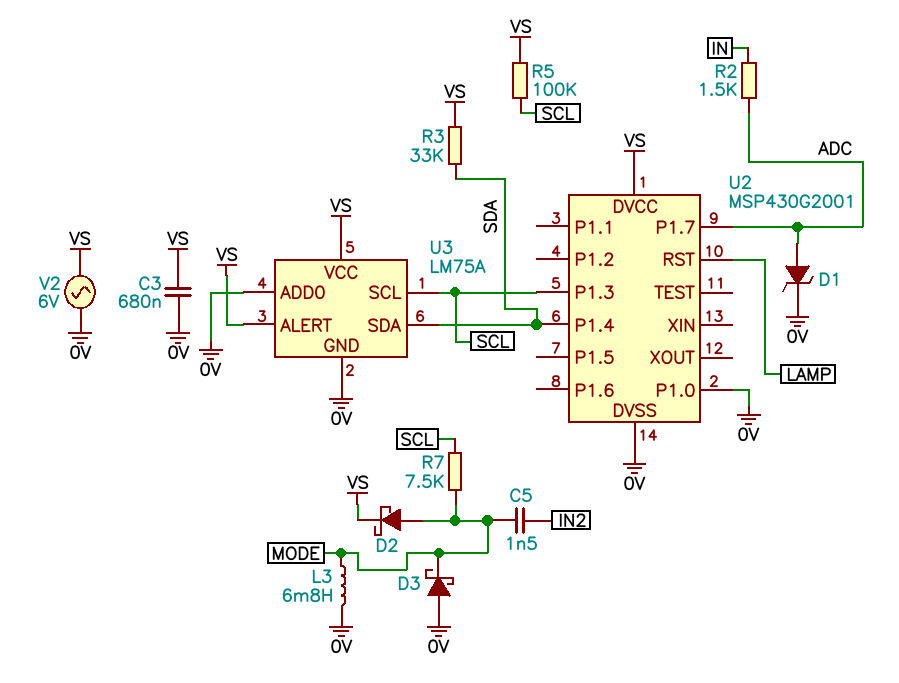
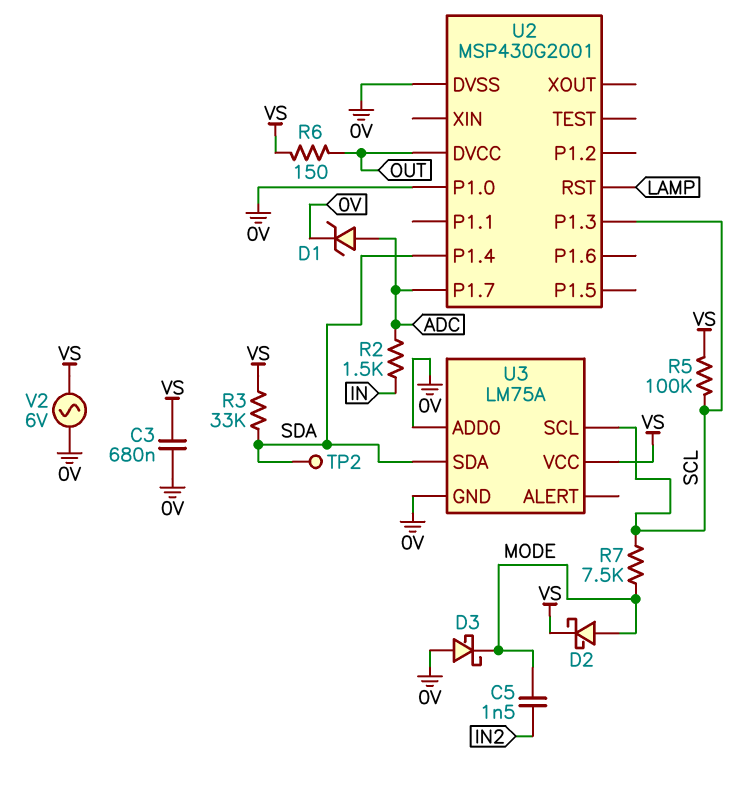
L3: 6.8mH (0V, MODE) -> none
R6: none -> 150 (OUT, VS)
TP2: none -> test point (SDA)
U2 pin DVCC: VS -> OUT
U3 pin ALERT: VS -> none

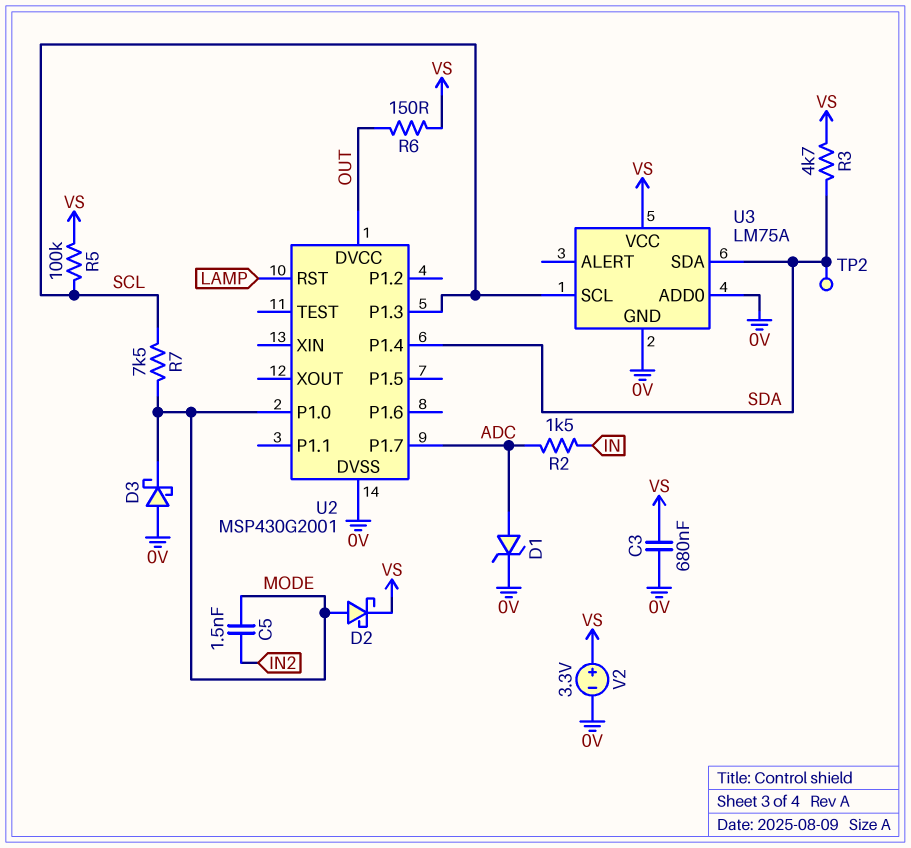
R3: 33k (SDA, VS) -> 4.7k (SDA, VS)
U2 pin P1.0: 0V -> MODE
V2: AC 6V (0V, VS) -> 3.3V (plus VS, minus 0V)

